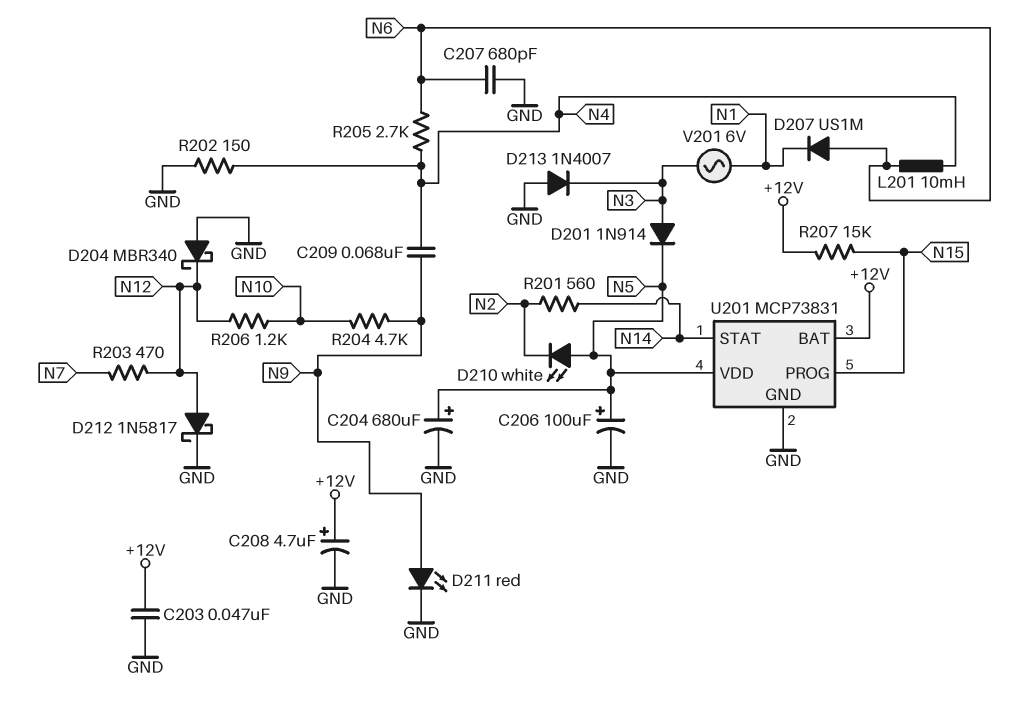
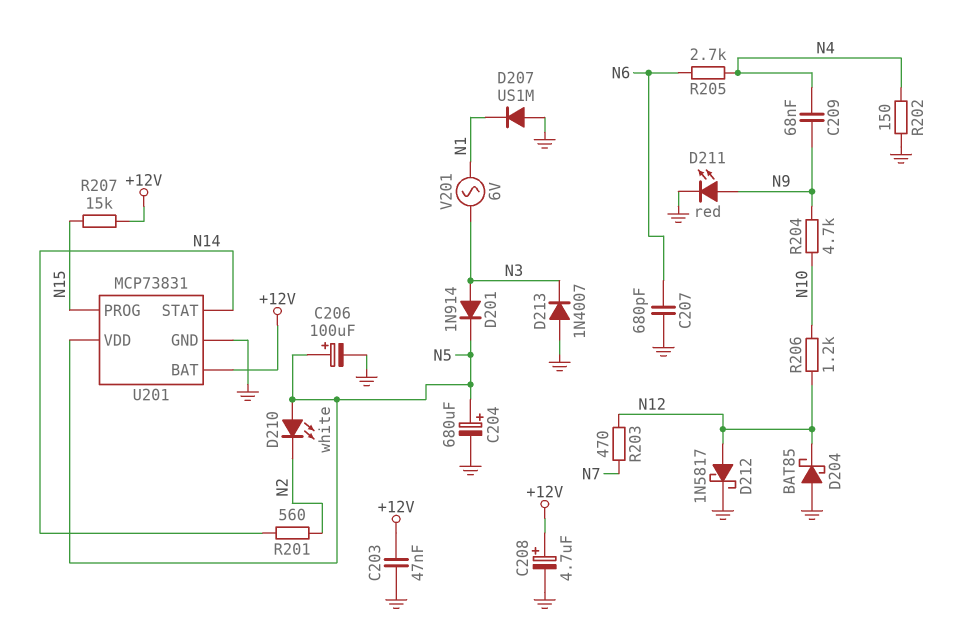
D204: schottky MBR340 (A GND, K N12) -> schottky BAT85 (A GND, K N12)
D207: diode US1M (A N6, K N1) -> diode US1M (A GND, K N1)
L201: 10mH (N4, N6) -> none

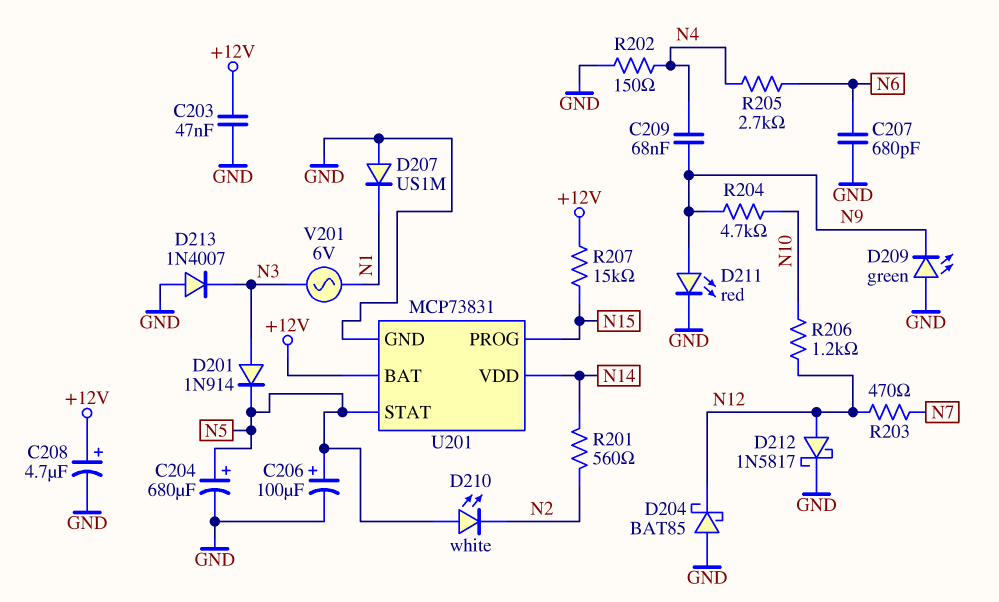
D209: none -> LED green (A GND, K N9)
U201 pin STAT: N14 -> N5
U201 pin VDD: N5 -> N14

